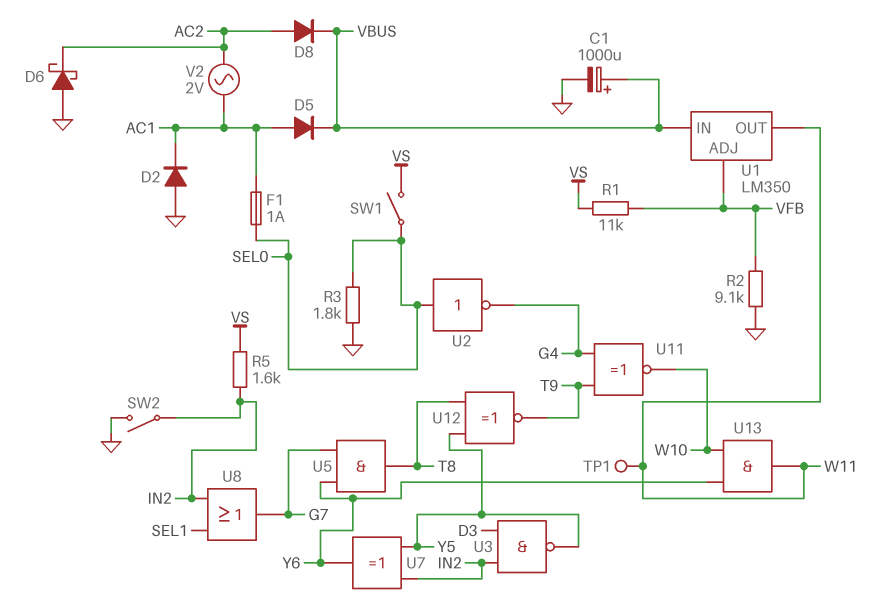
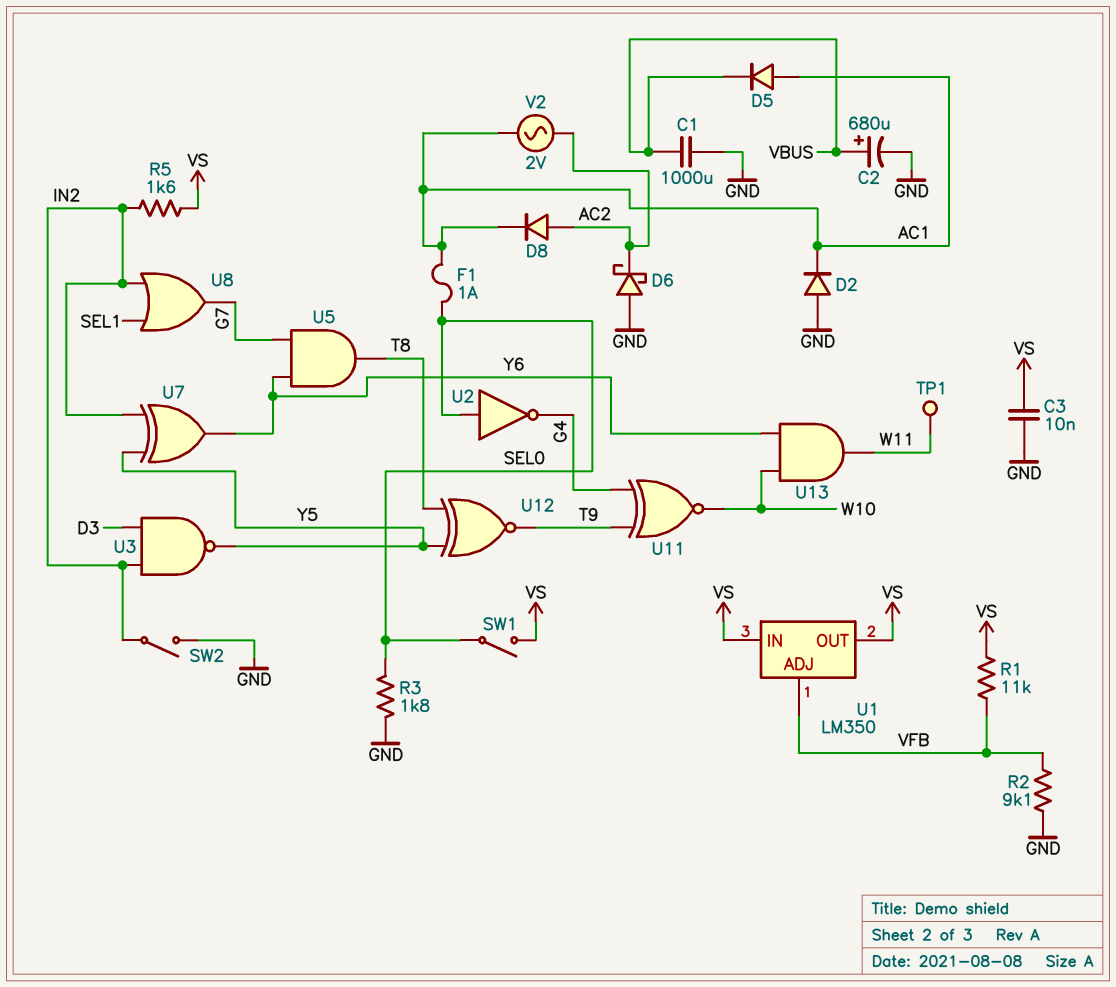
C1: 1000uF (plus VBUS, minus GND) -> 1000uF (GND, VBUS)
C2: none -> 680uF (plus VBUS, minus GND)
C3: none -> 10nF (GND, VS)
D8: diode (A AC2, K VBUS) -> diode (A AC2, K AC1)
U1 pin IN: VBUS -> VS
U1 pin OUT: W11 -> VS

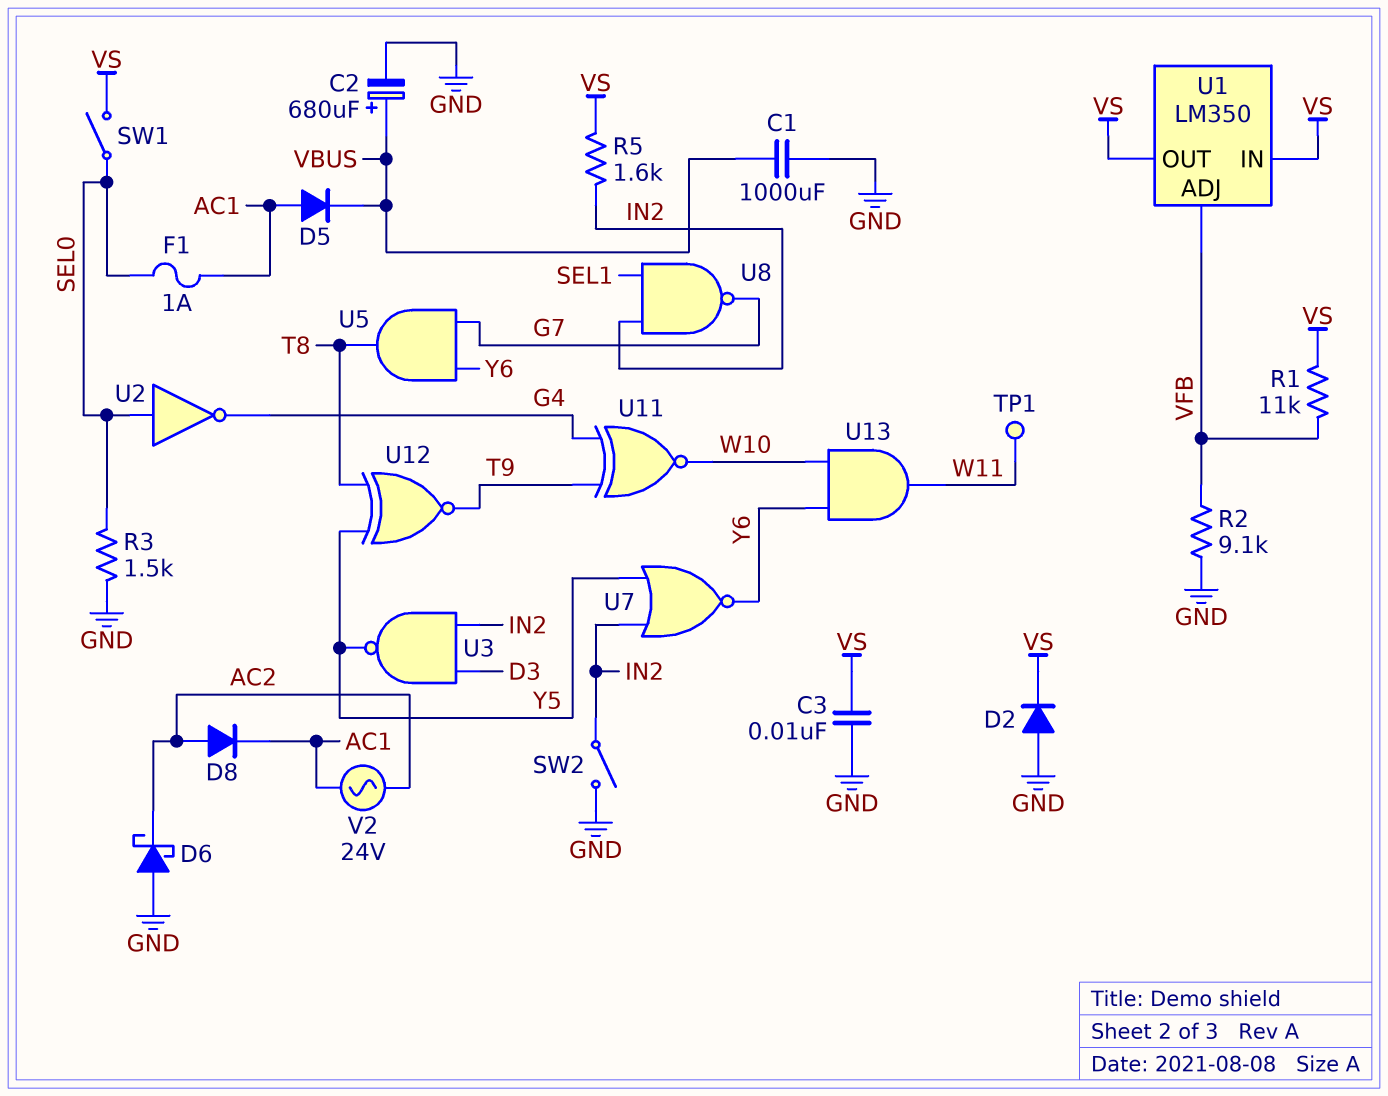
D2: diode (A GND, K AC1) -> diode (A GND, K VS)
R3: 1.8k (GND, SEL0) -> 1.5k (GND, SEL0)
U7: XOR (in IN2, in Y5, out Y6) -> NOR (in IN2, in Y5, out Y6)
U8: OR (in IN2, in SEL1, out G7) -> NAND (in IN2, in SEL1, out G7)
V2: AC 2V (AC1, AC2) -> AC 24V (AC1, AC2)

